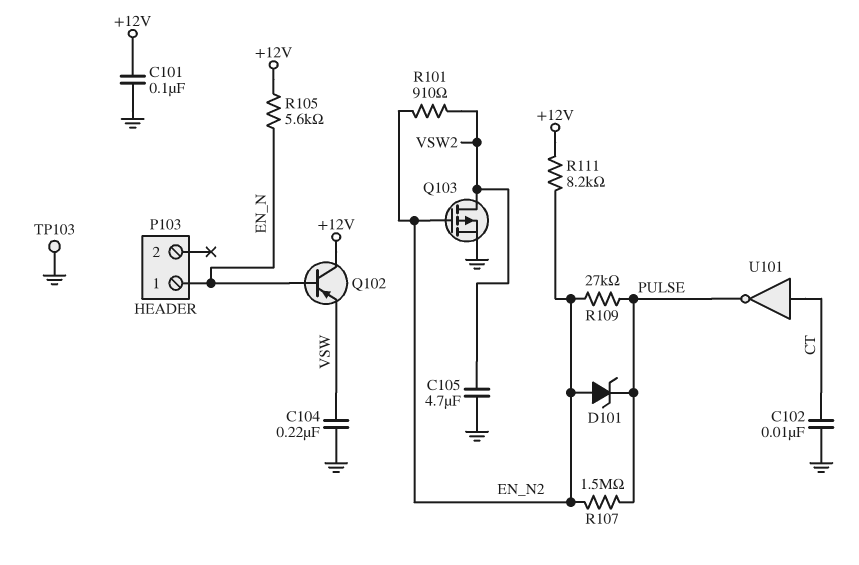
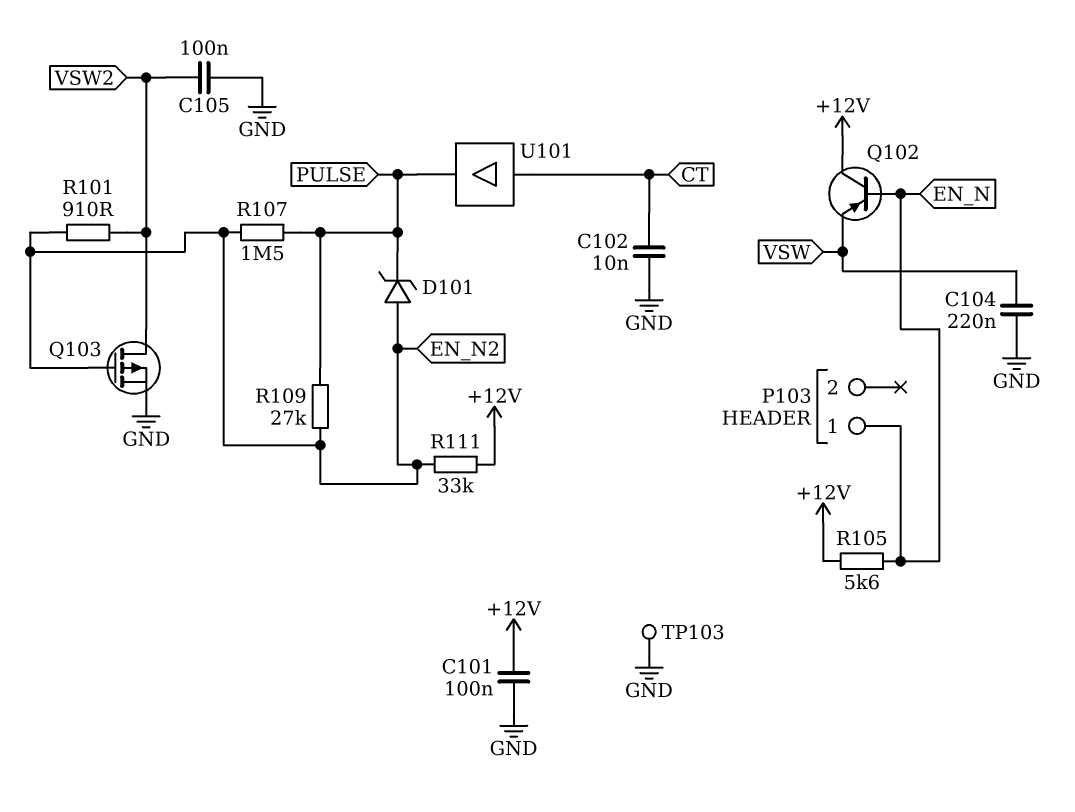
C105: 4.7uF (GND, VSW2) -> 100nF (GND, VSW2)
R111: 8.2k (+12V, EN_N2) -> 33k (+12V, EN_N2)
U101: NOT (in CT, out PULSE) -> buffer (in CT, out PULSE)

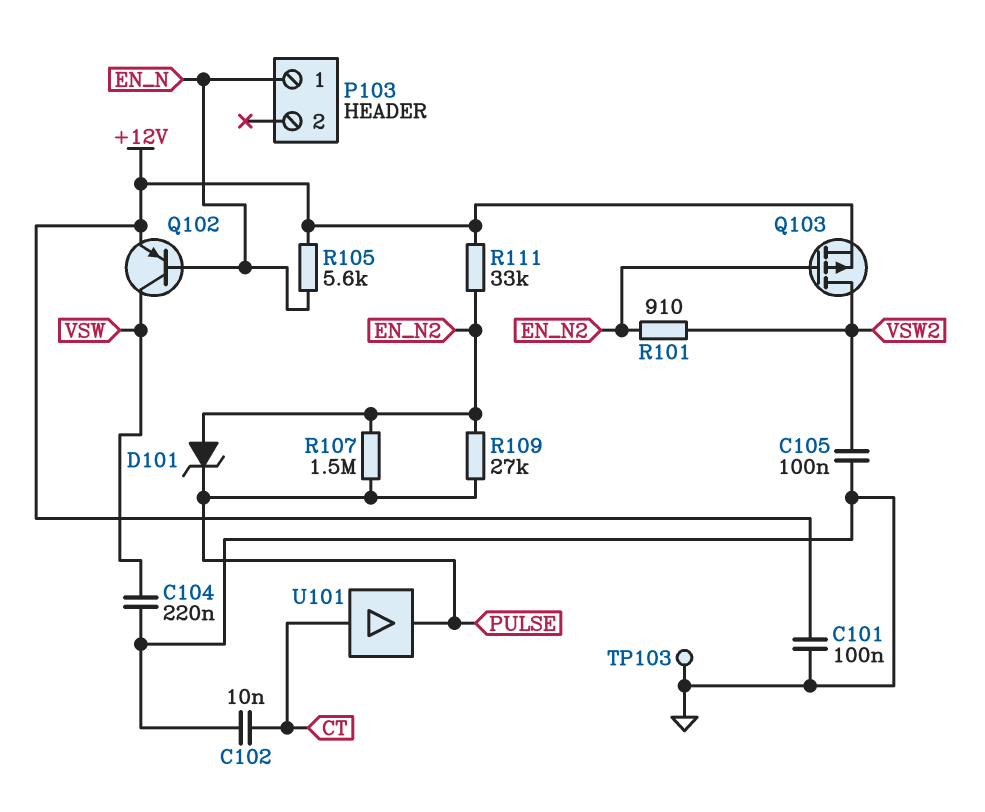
Q102: PNP (B EN_N, C +12V, E VSW) -> PNP (B EN_N, C VSW, E +12V)
Q103: PMOS (G EN_N2, D VSW2, S GND) -> PMOS (G EN_N2, D VSW2, S +12V)

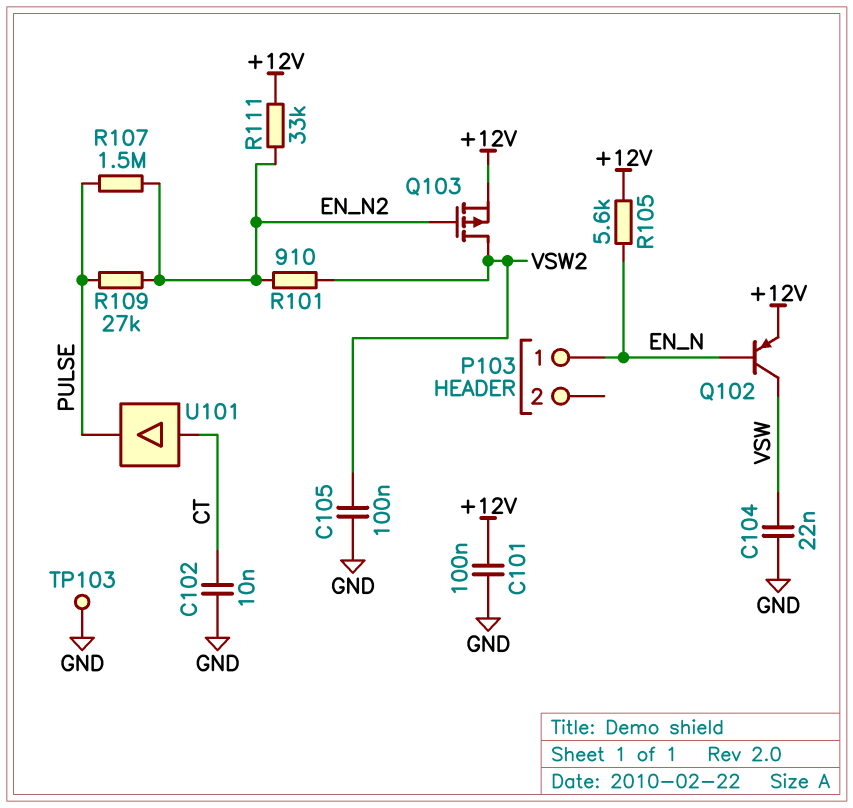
C104: 220nF (GND, VSW) -> 22nF (GND, VSW)
D101: zener (A EN_N2, K PULSE) -> none

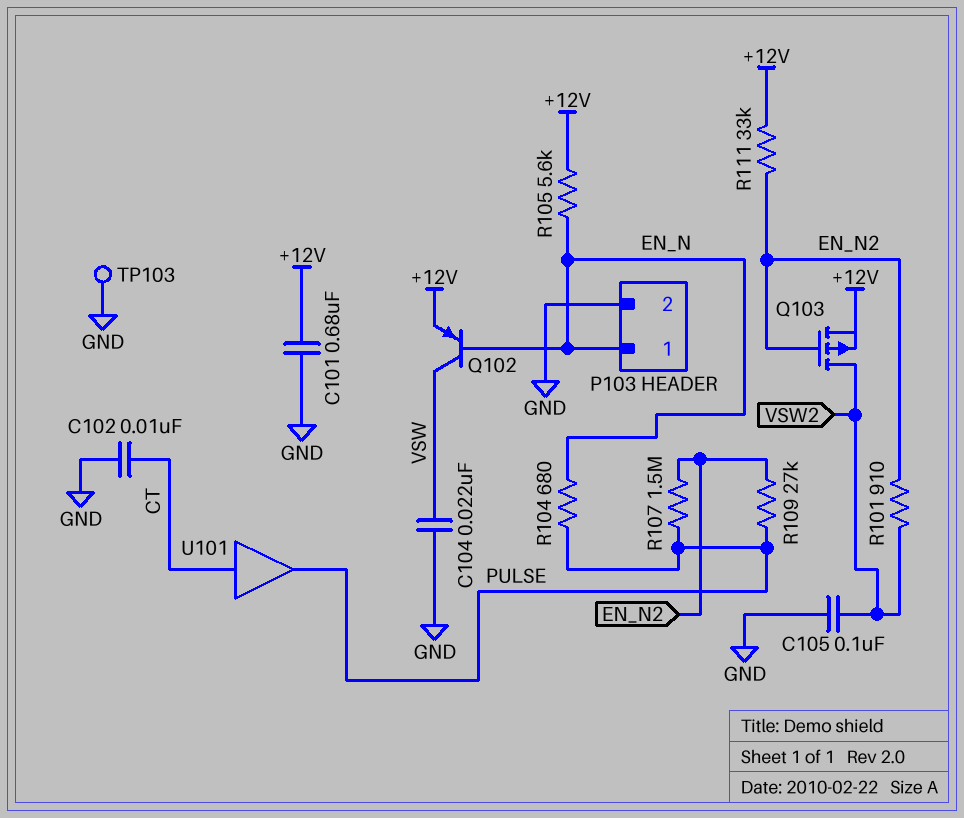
C101: 100nF (+12V, GND) -> 680nF (+12V, GND)
P103 pin 2: none -> GND
R104: none -> 680 (EN_N, PULSE)

